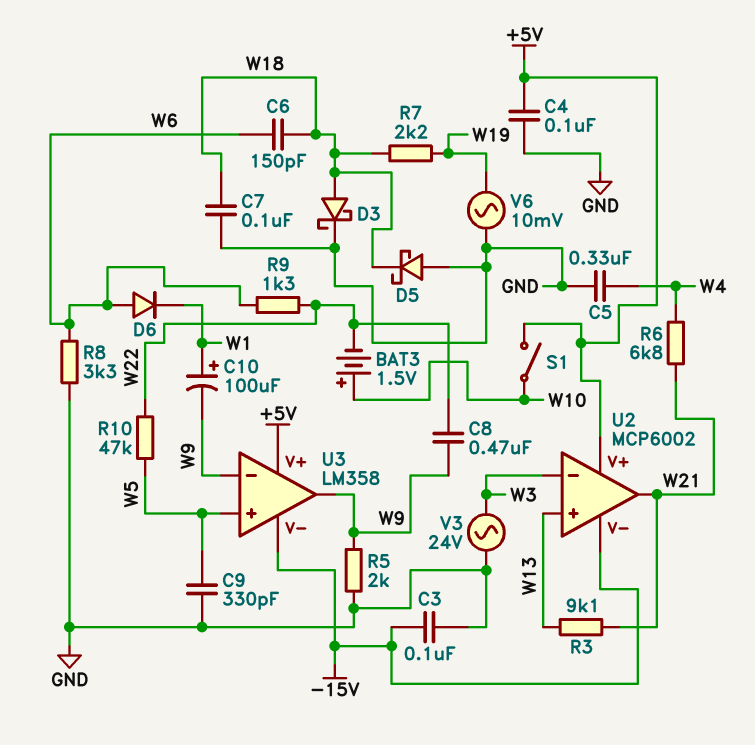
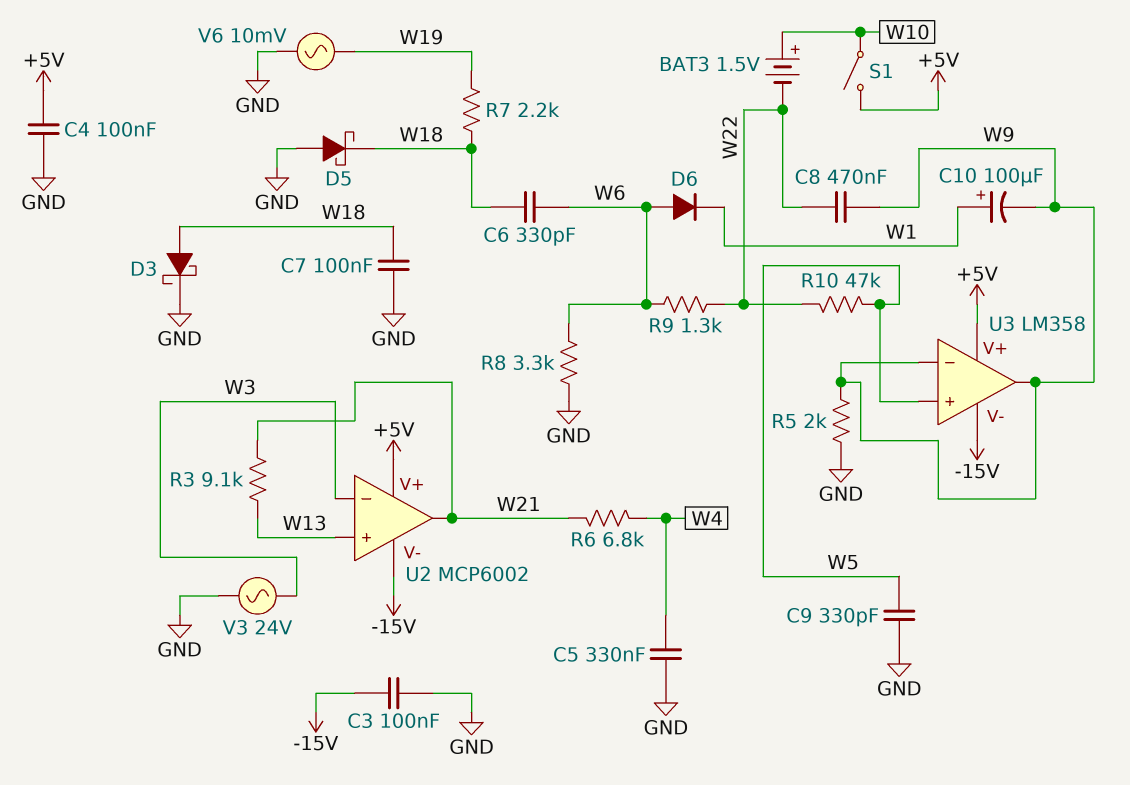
C6: 150pF (W6, W18) -> 330pF (W6, W18)

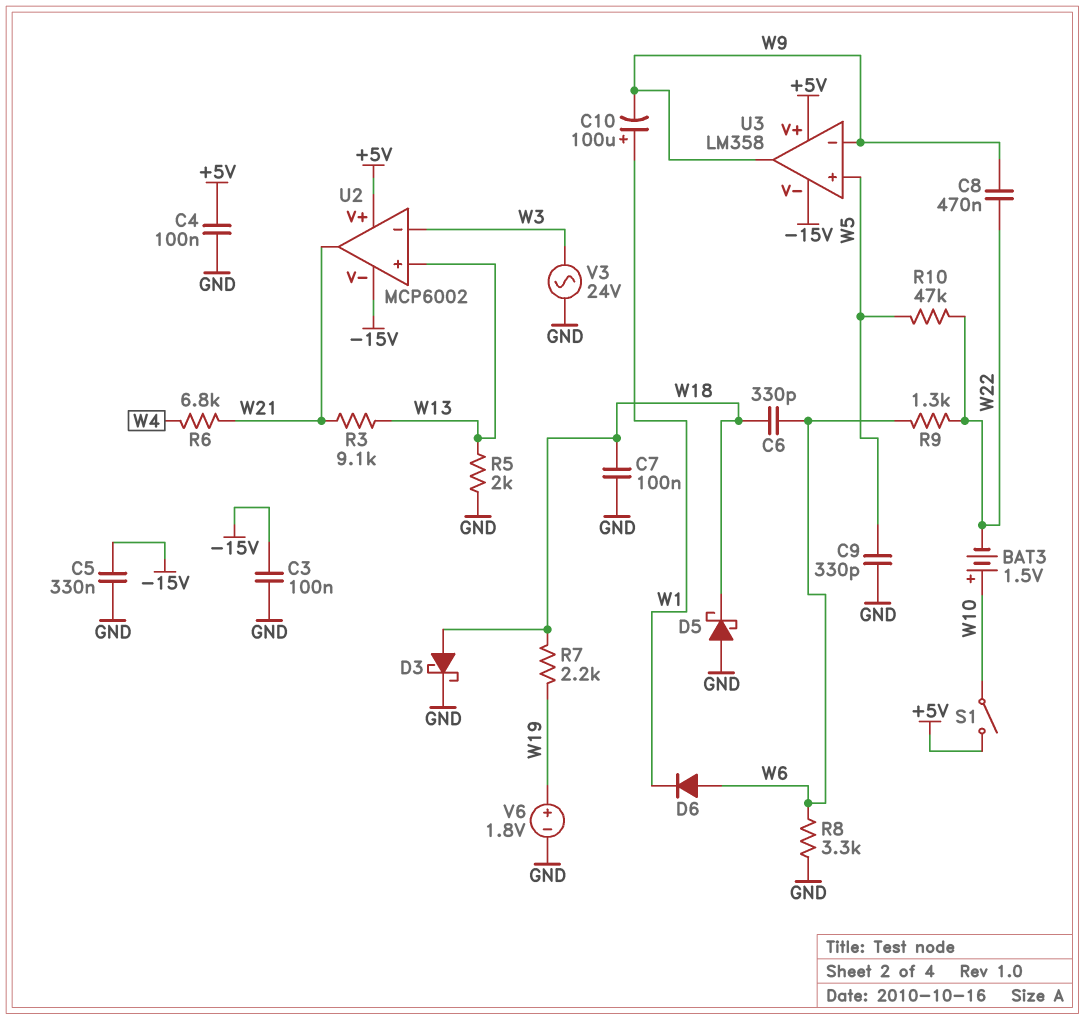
C5: 330nF (GND, W4) -> 330nF (-15V, GND)
R5: 2k (GND, W9) -> 2k (GND, W13)
V6: AC 10mV (GND, W19) -> 1.8V (plus W19, minus GND)

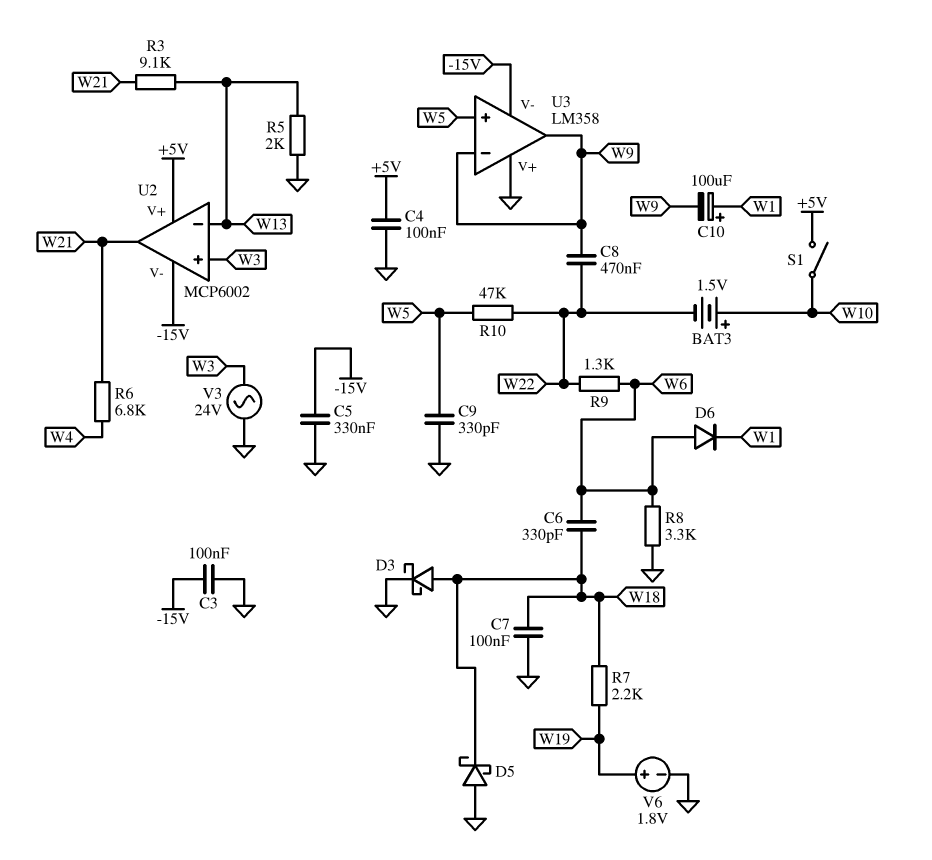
U2 pin in+: W13 -> W3
U2 pin in-: W3 -> W13
U3 pin V+: +5V -> GND

